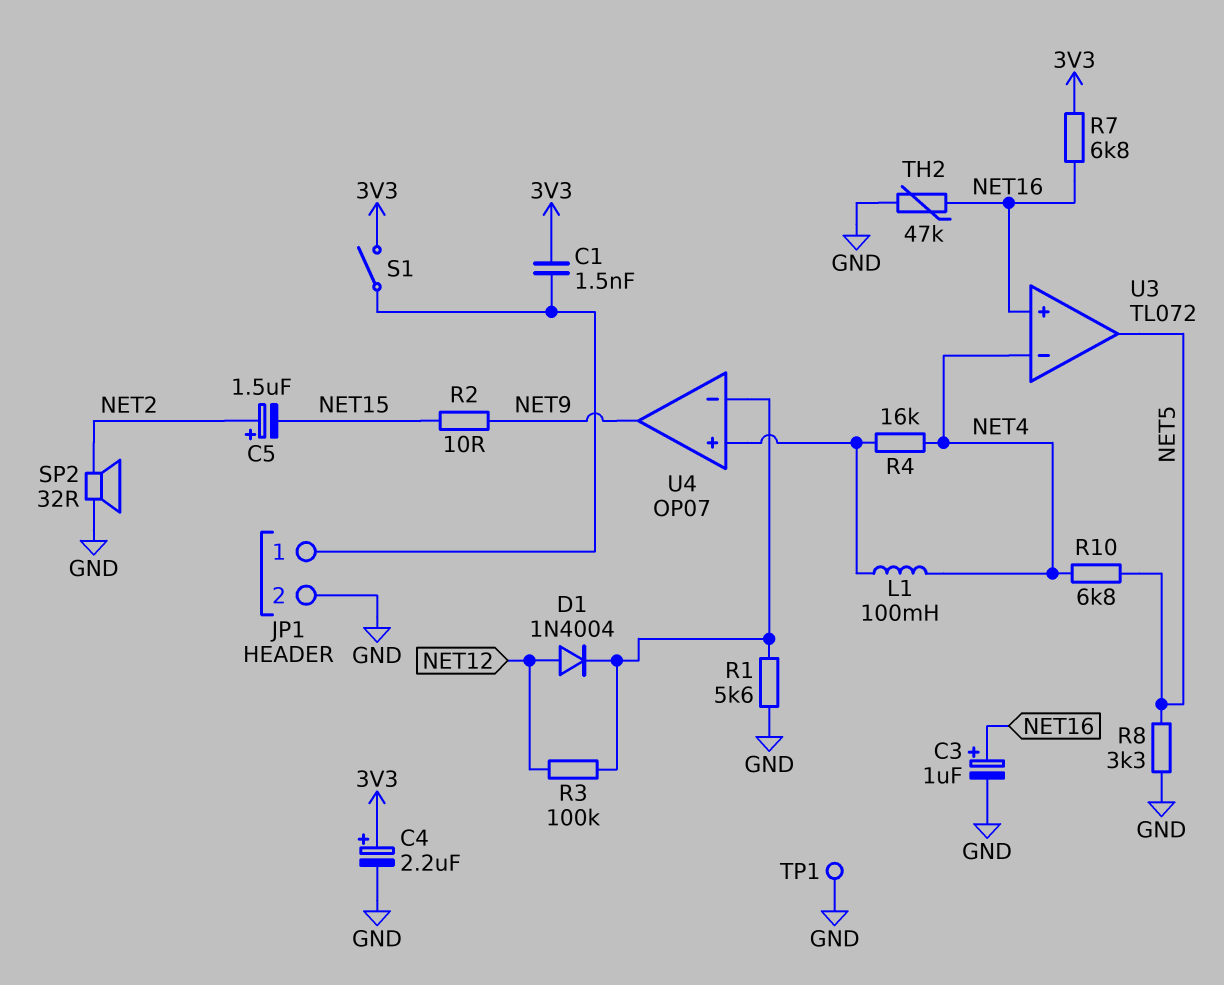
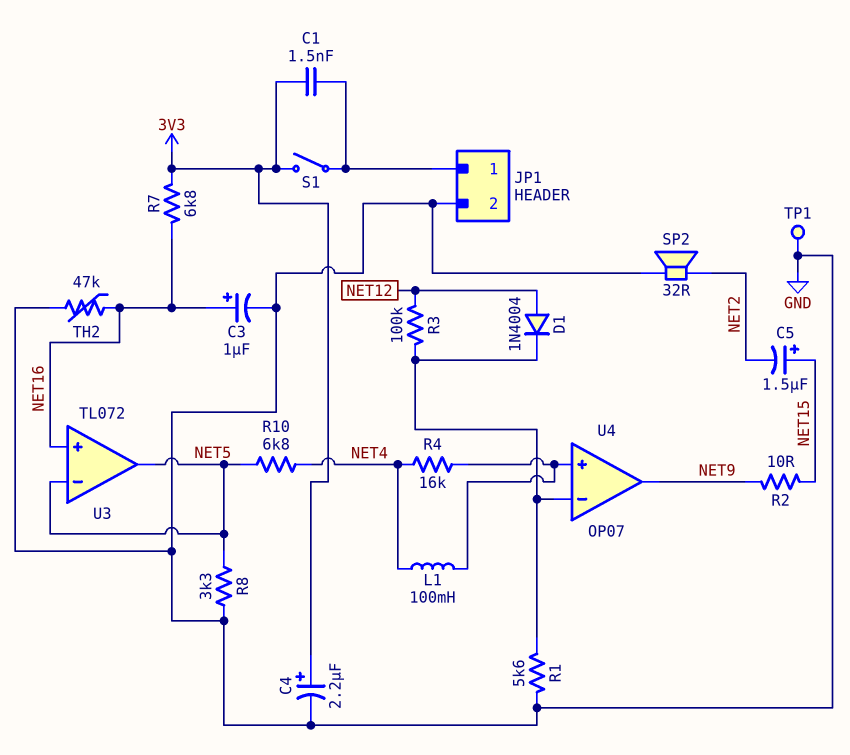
C5: 1.5uF (plus NET2, minus NET15) -> 1.5uF (plus NET15, minus NET2)
U3 pin in-: NET4 -> NET5

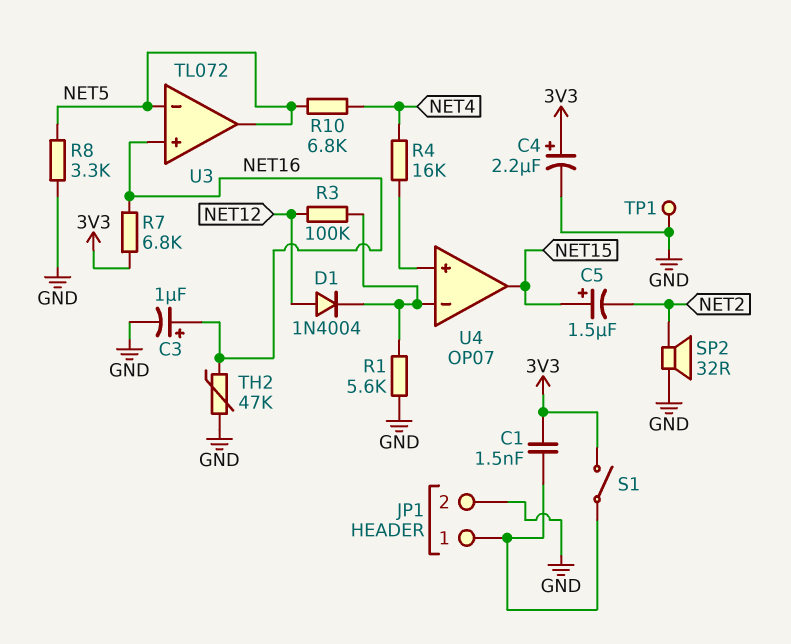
L1: 100mH (NET4, U4/in+) -> none
R2: 10 (NET9, NET15) -> none
U4 pin out: NET9 -> NET15

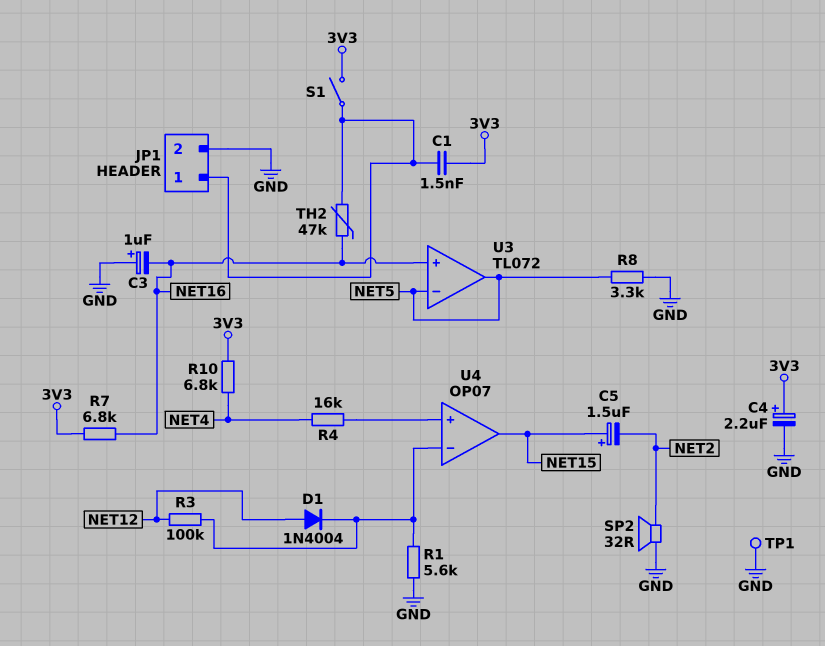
C3: 1uF (plus NET16, minus GND) -> 1uF (plus GND, minus NET16)
R10: 6.8k (NET4, NET5) -> 6.8k (3V3, NET4)
TH2: 47k (GND, NET16) -> 47k (JP1/1, NET16)

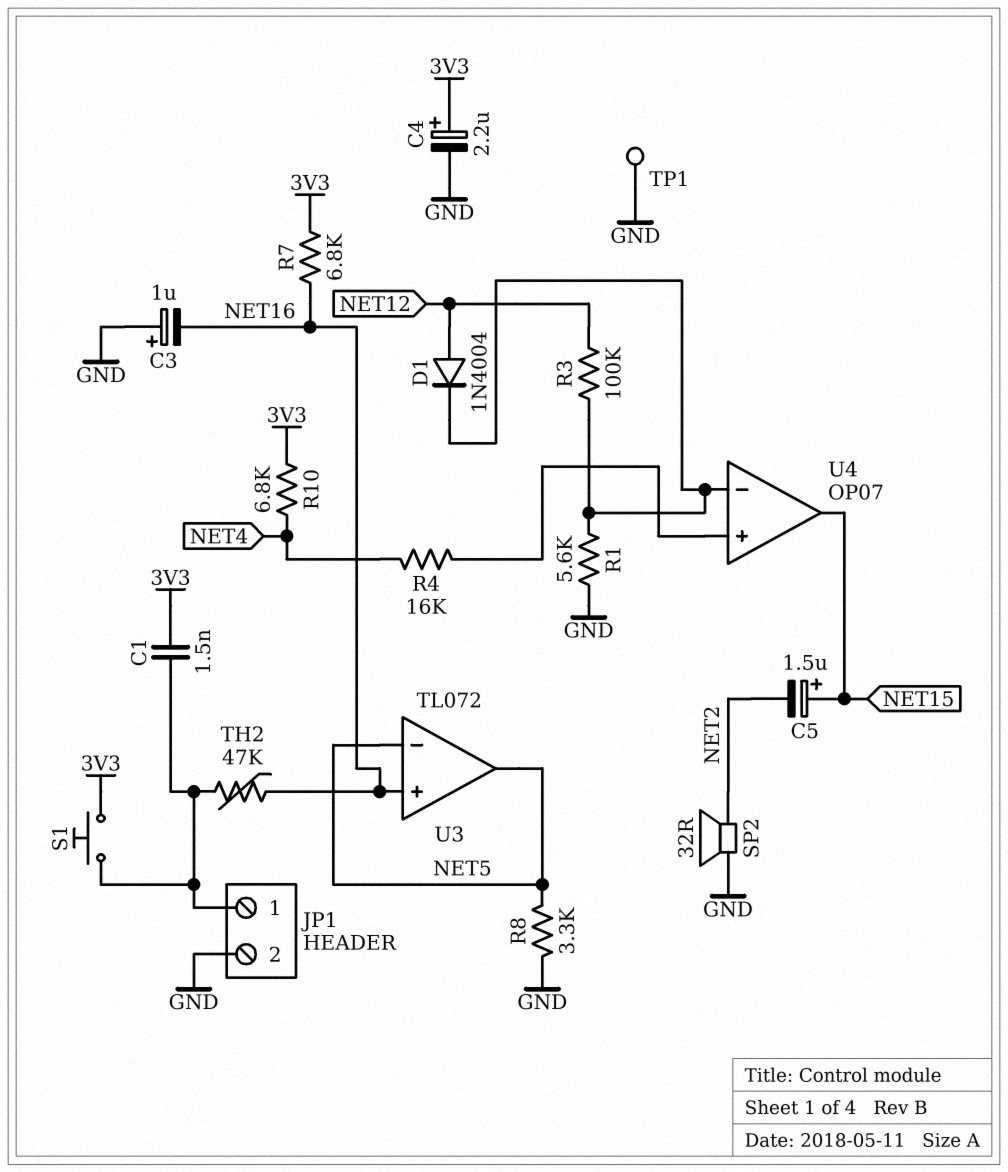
S1: switch (3V3, JP1/1) -> button (3V3, JP1/1)

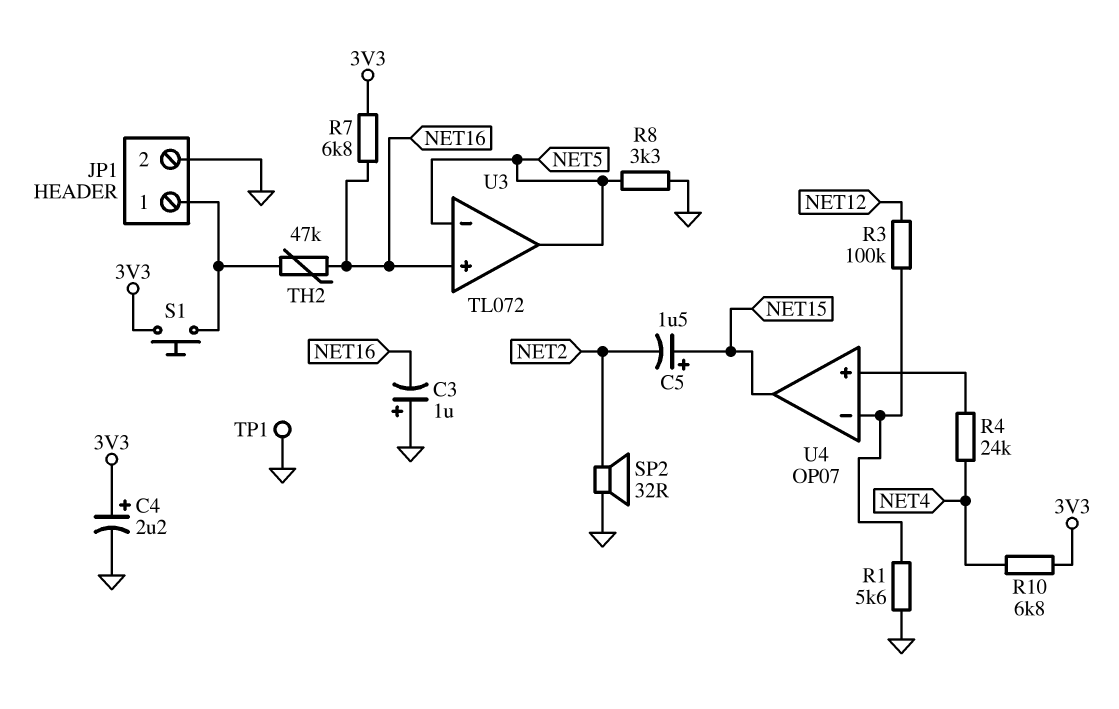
C1: 1.5nF (3V3, JP1/1) -> none
D1: diode 1N4004 (A NET12, K U4/in-) -> none
R4: 16k (NET4, U4/in+) -> 24k (NET4, U4/in+)

